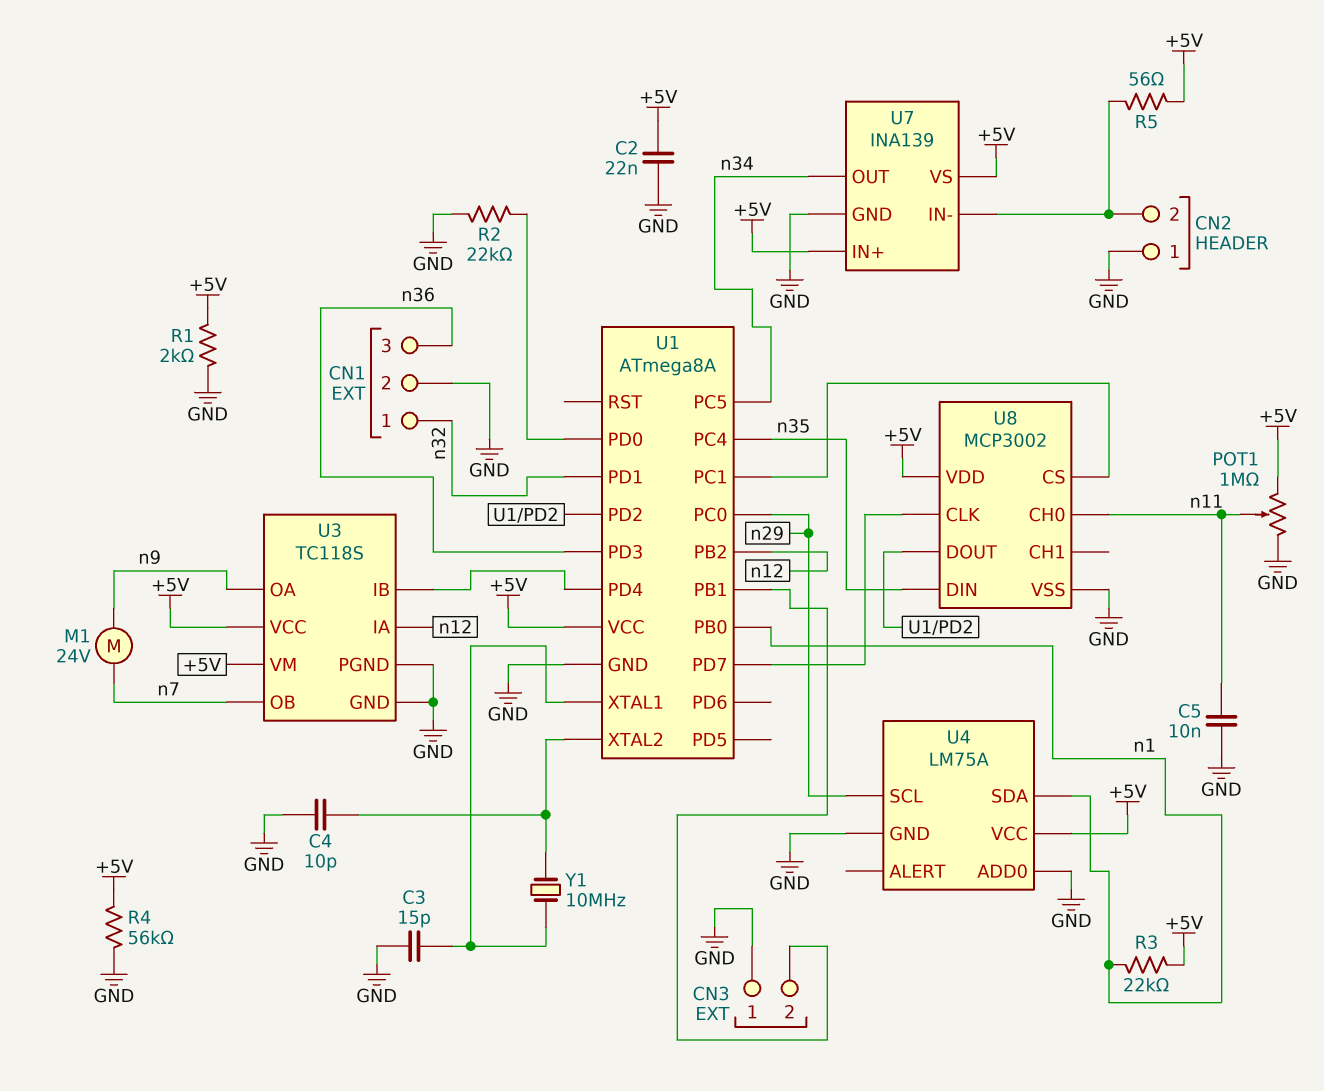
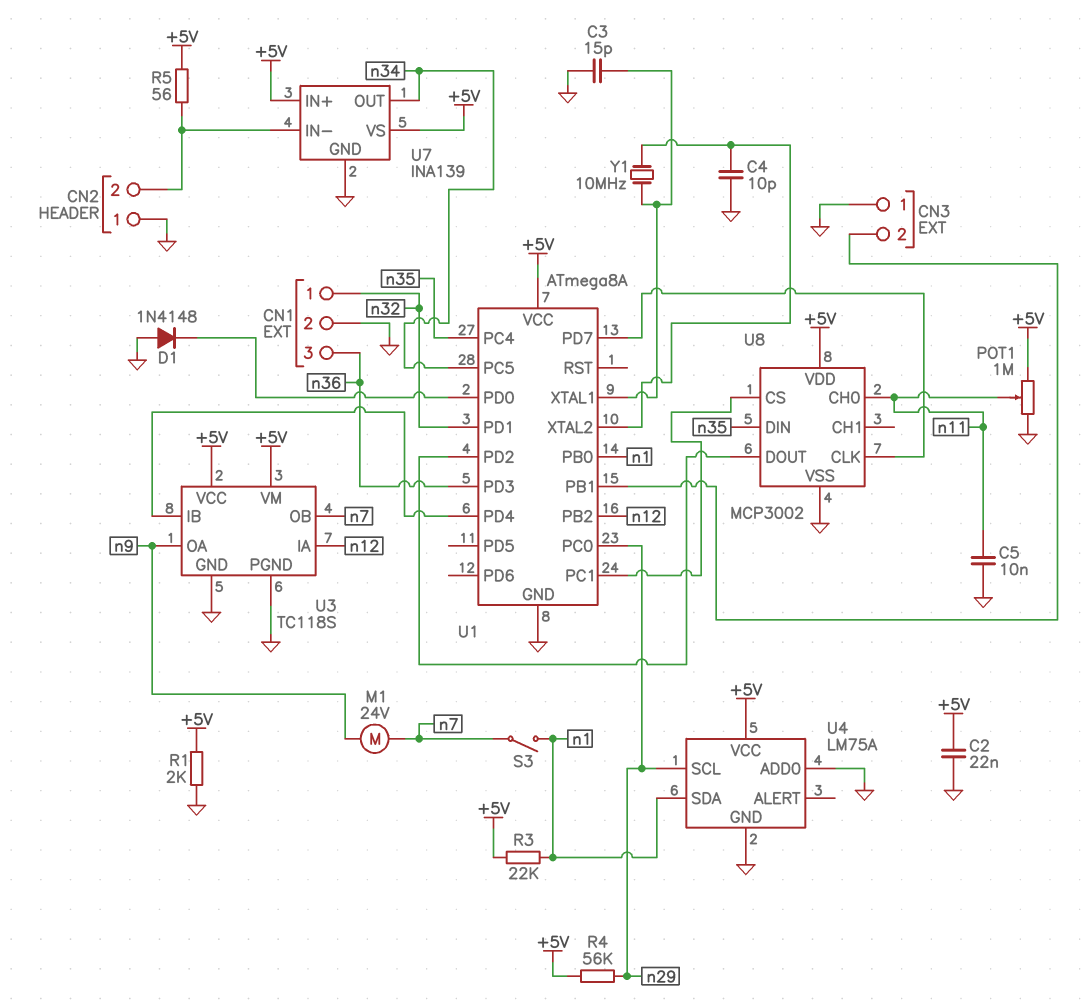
D1: none -> diode 1N4148 (A GND, K U1/PD0)
R2: 22k (GND, U1/PD0) -> none
R4: 56k (+5V, GND) -> 56k (+5V, n29)
S3: none -> switch (n1, n7)

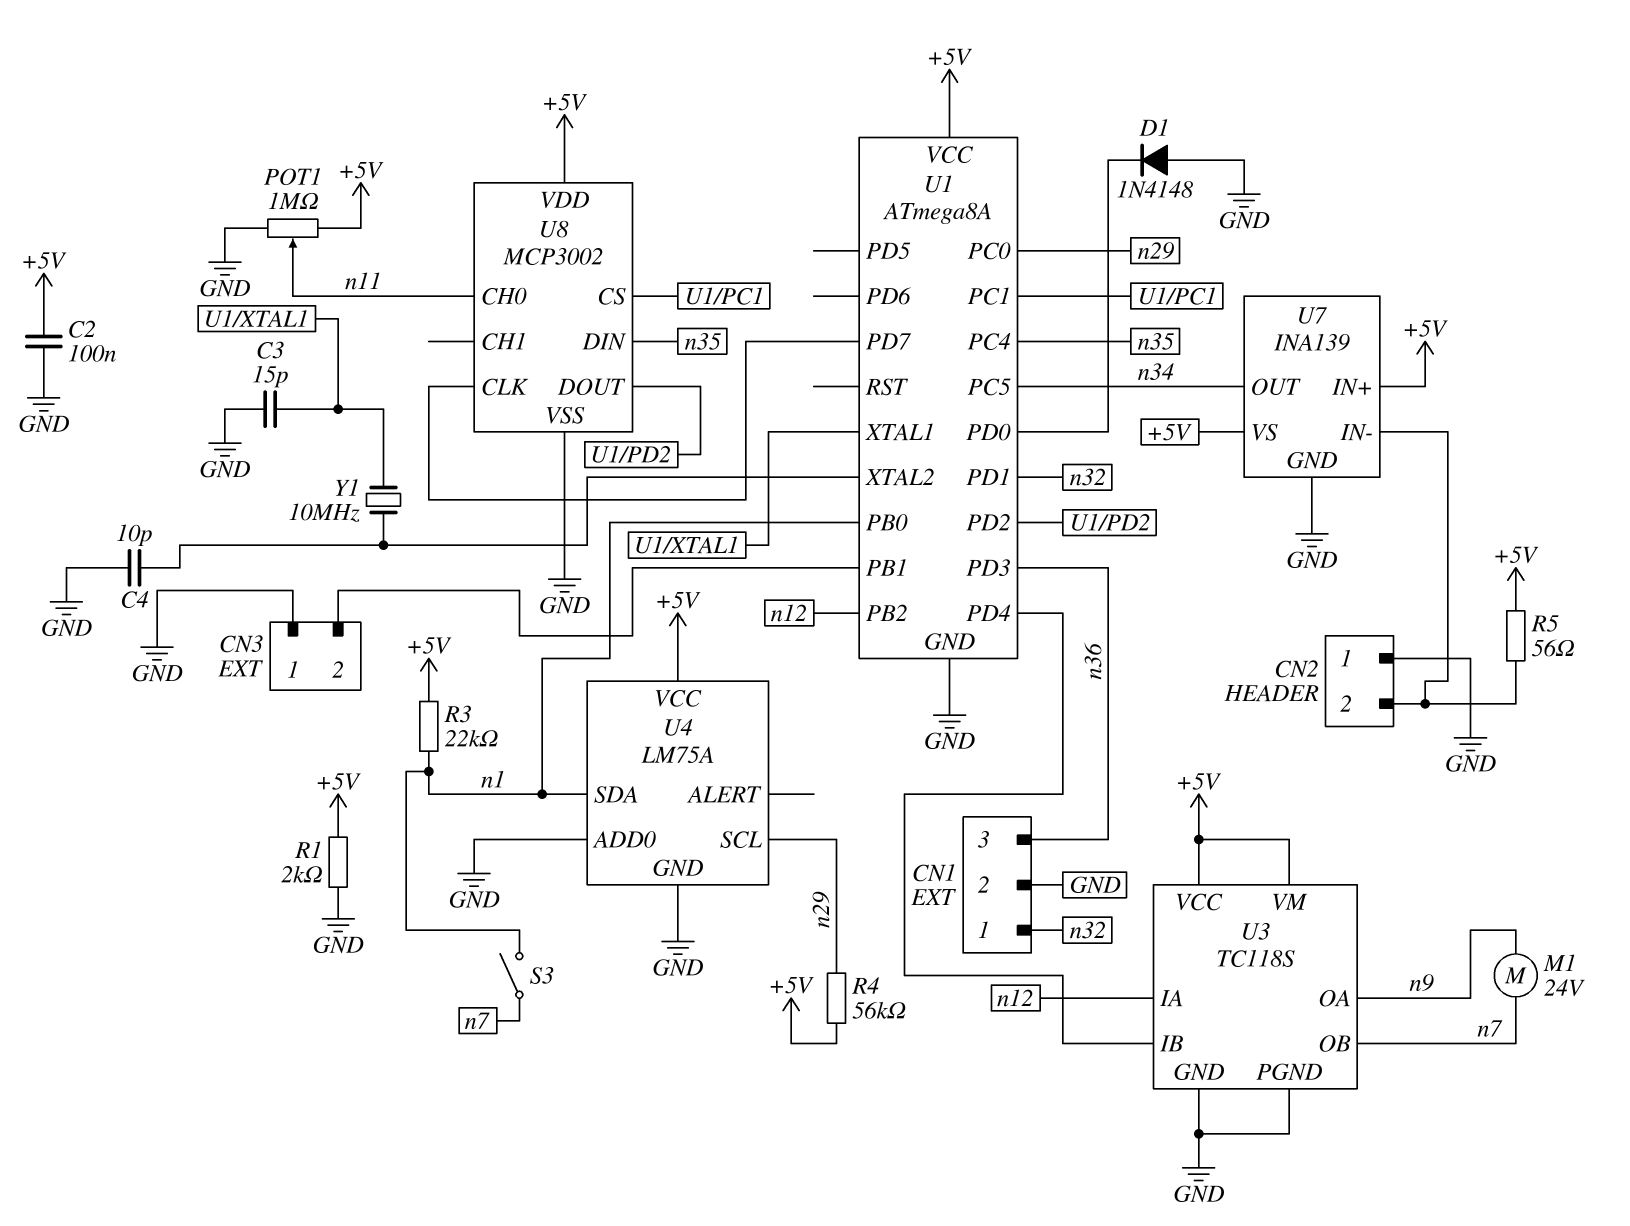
C2: 22nF (+5V, GND) -> 100nF (+5V, GND)
C5: 10nF (GND, n11) -> none

